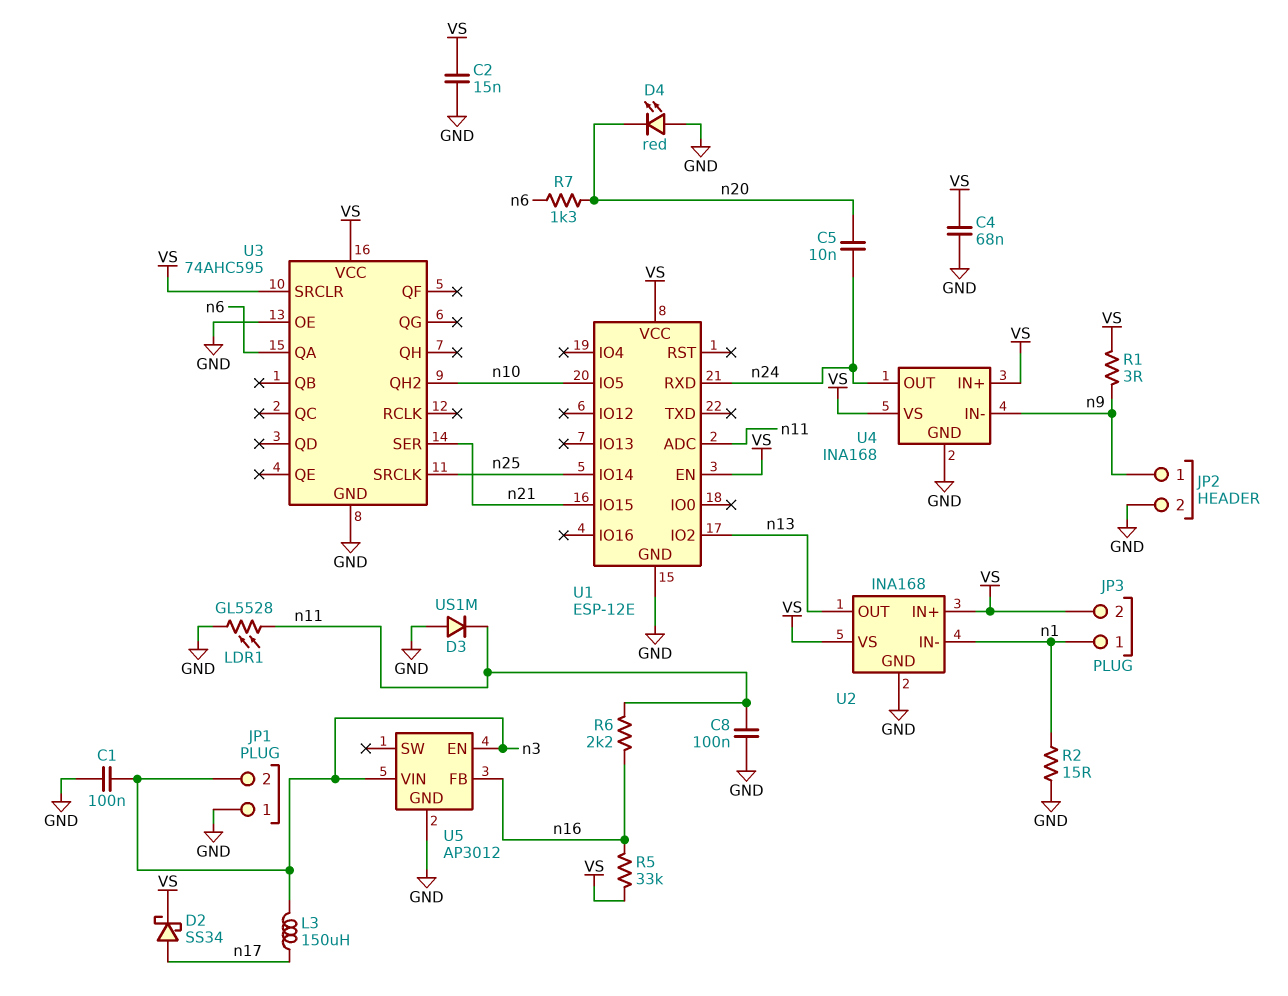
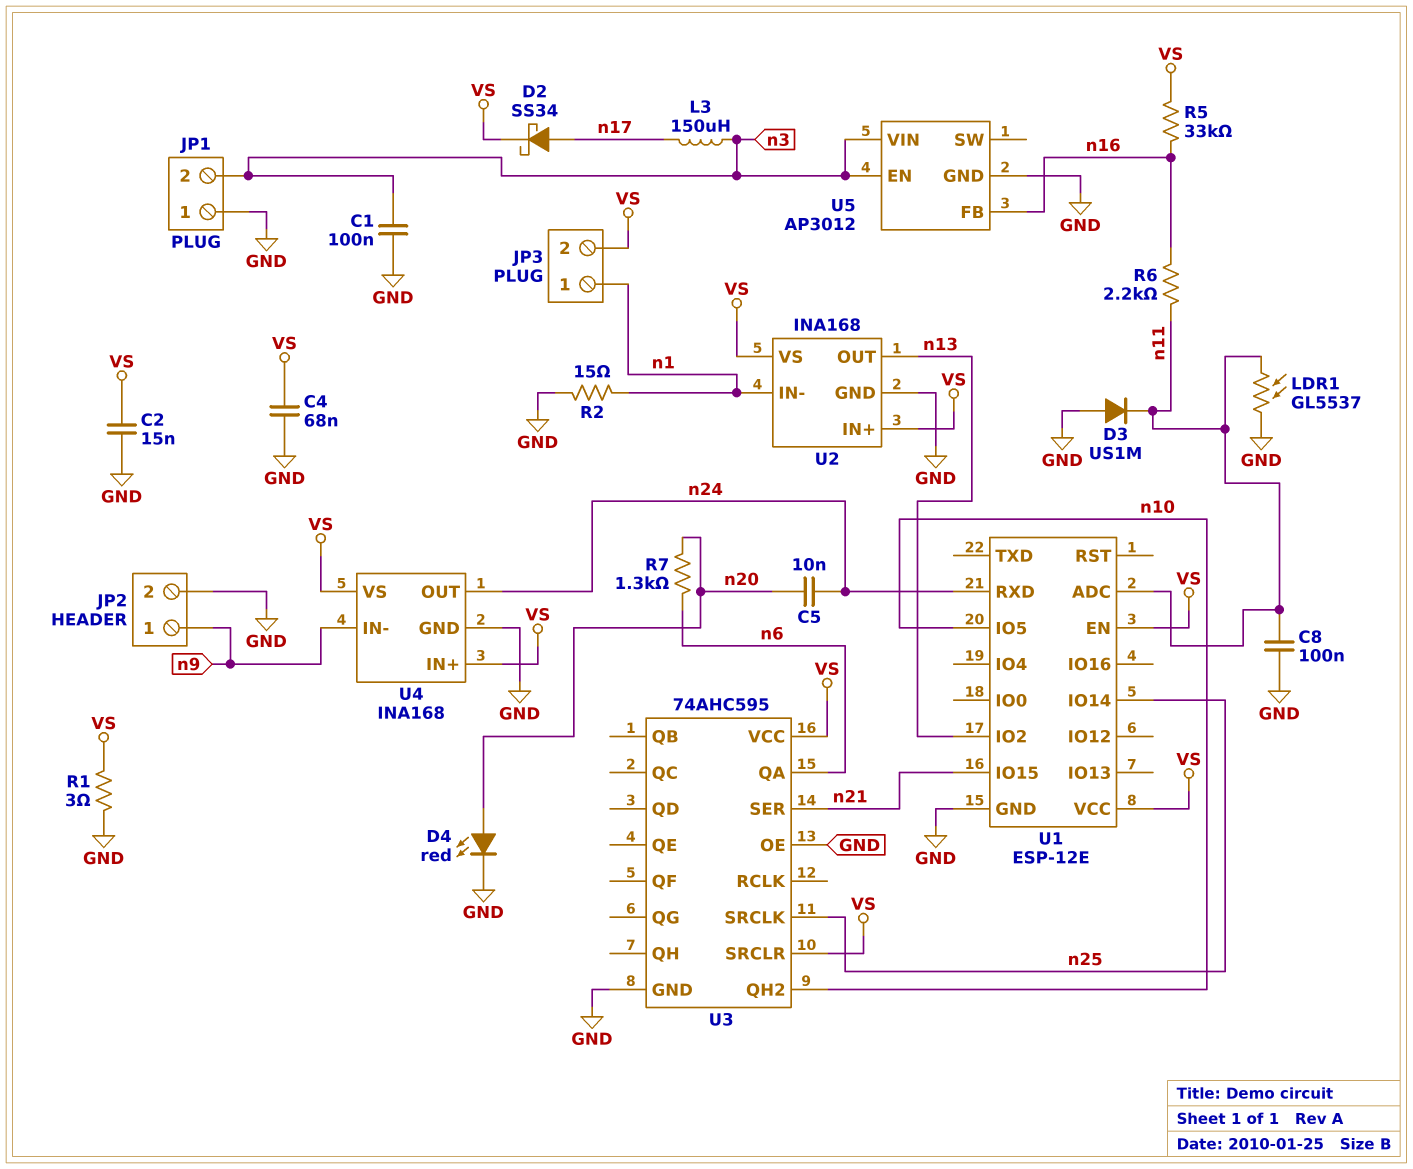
D4: LED red (A GND, K n20) -> LED red (A n20, K GND)
LDR1: GL5528 (GND, n11) -> GL5537 (GND, n11)
R1: 3 (VS, n9) -> 3 (GND, VS)

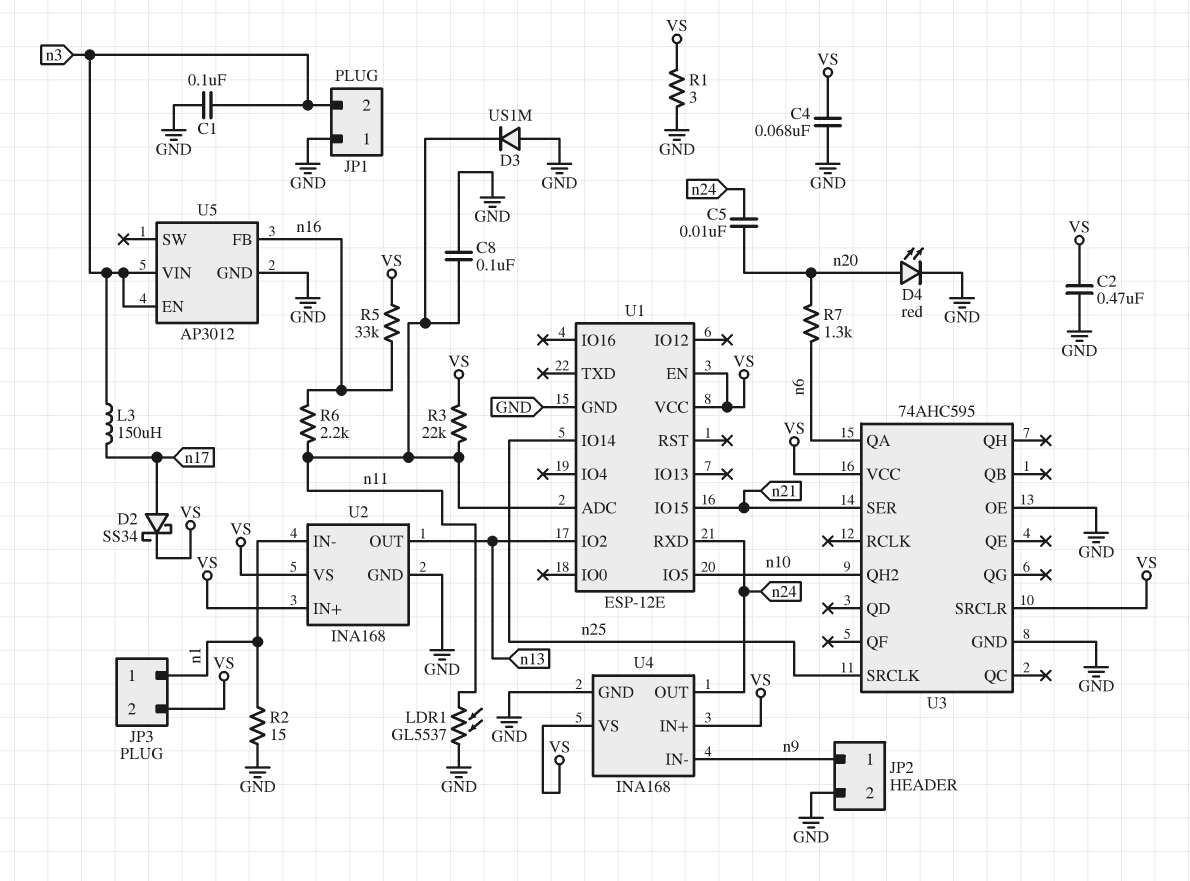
C2: 15nF (GND, VS) -> 470nF (GND, VS)
R3: none -> 22k (VS, n11)

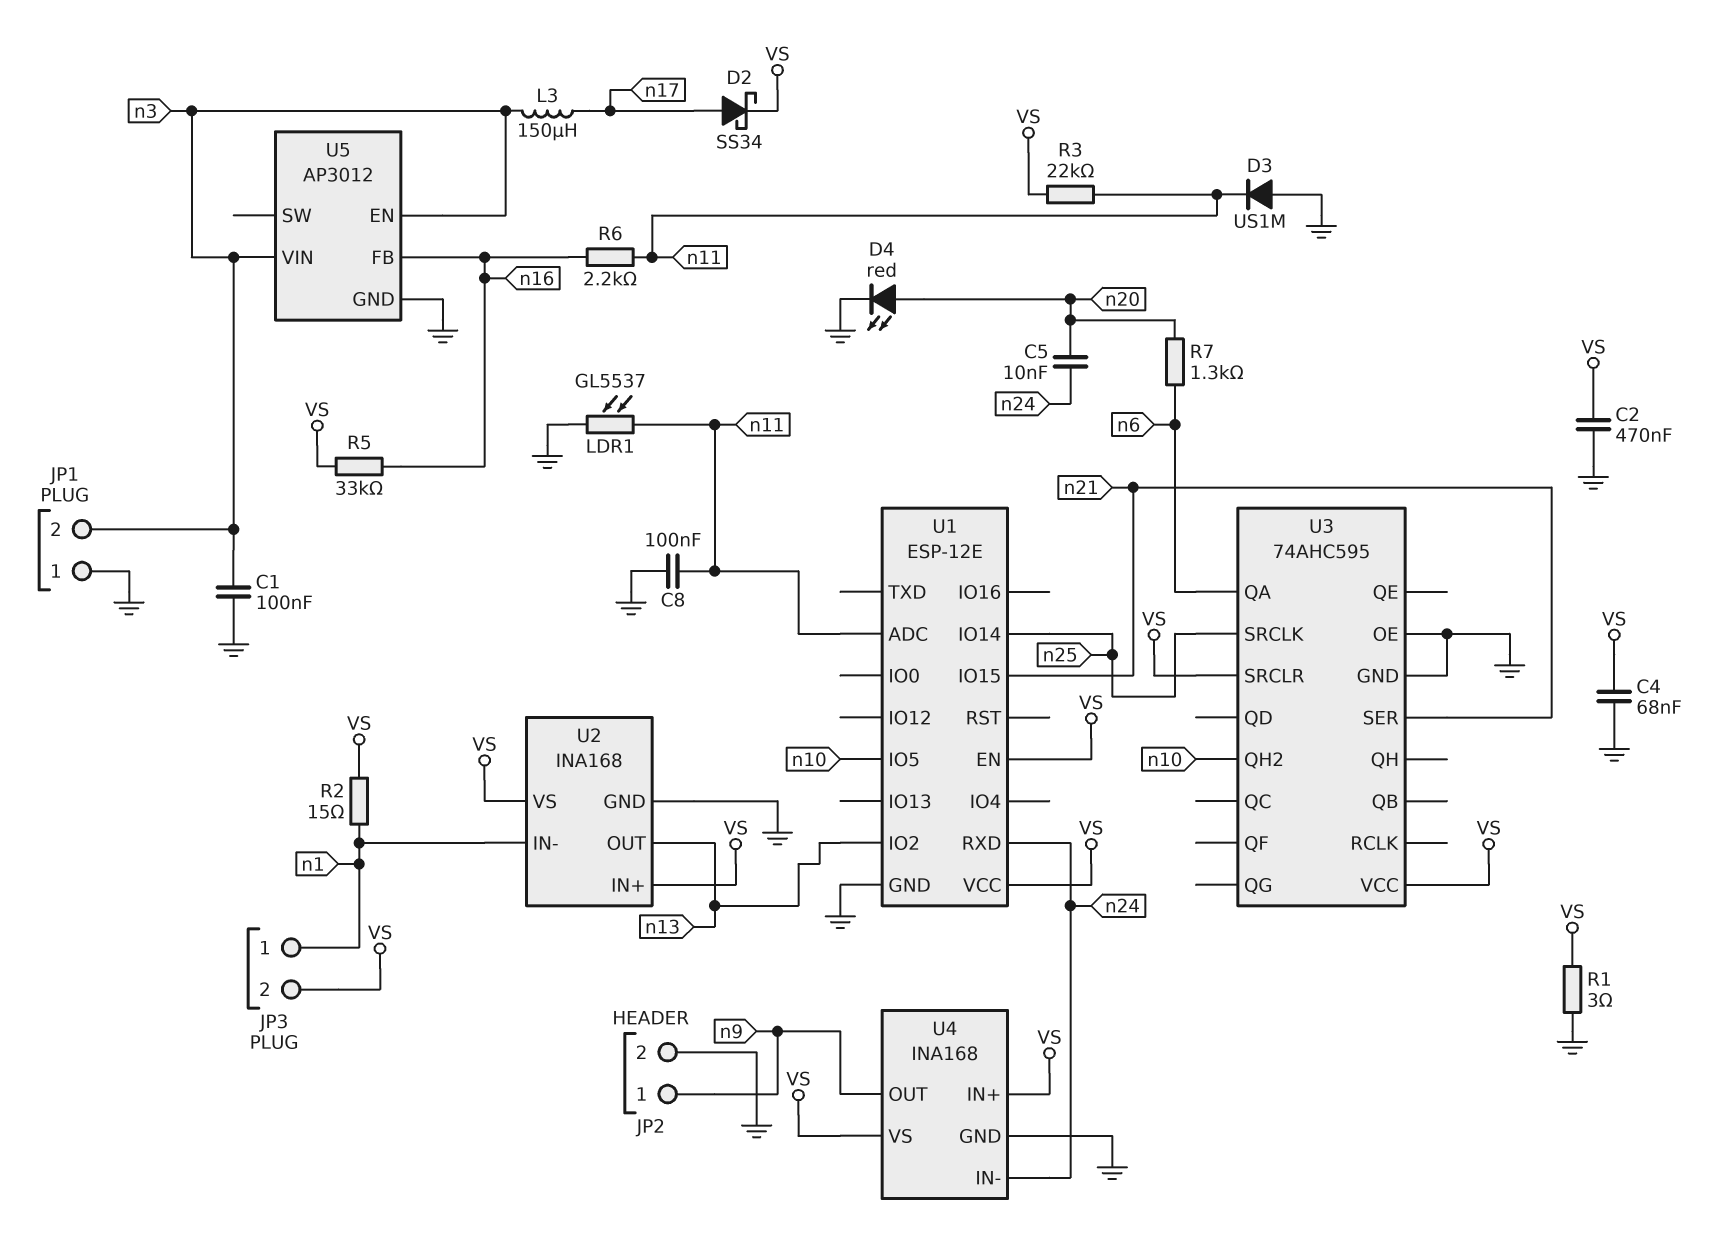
R2: 15 (GND, n1) -> 15 (VS, n1)
U4 pin IN-: n9 -> n24
U4 pin OUT: n24 -> n9

